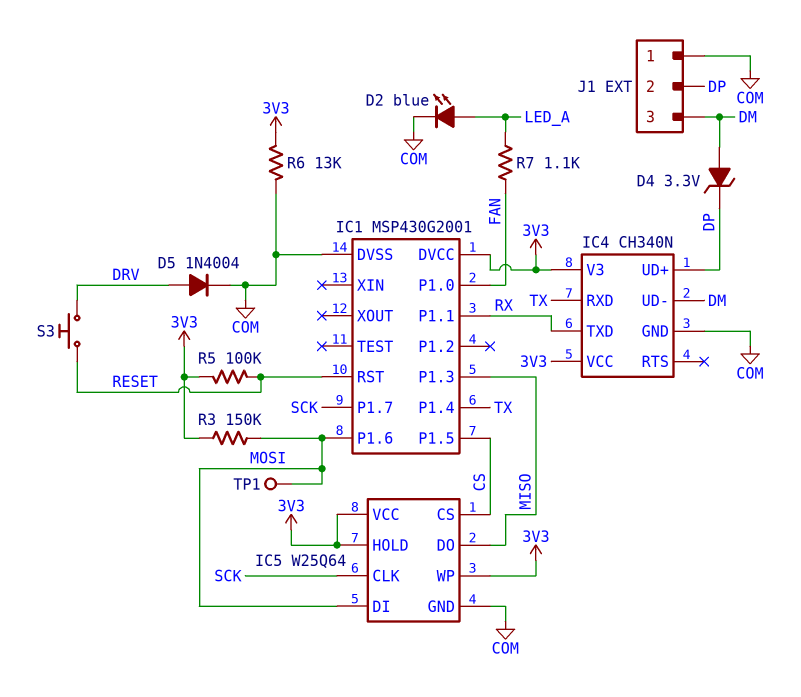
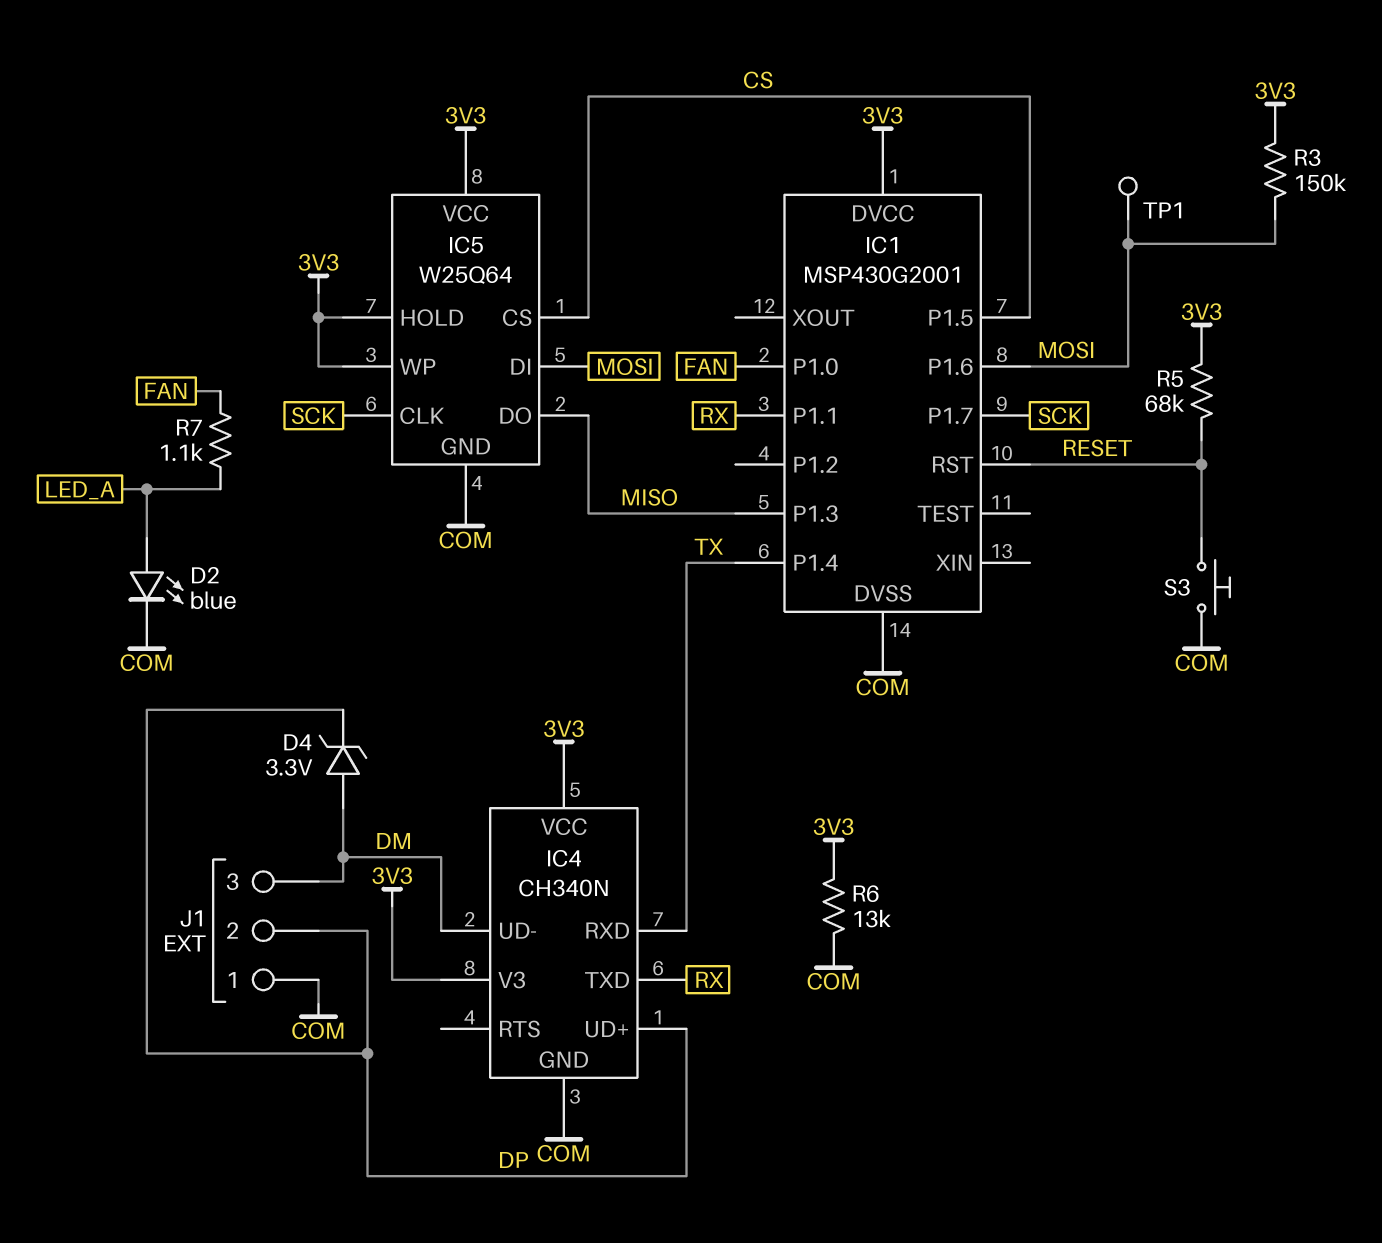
D5: diode 1N4004 (A DRV, K COM) -> none
R5: 100k (3V3, RESET) -> 68k (3V3, RESET)
S3: button (DRV, RESET) -> button (COM, RESET)

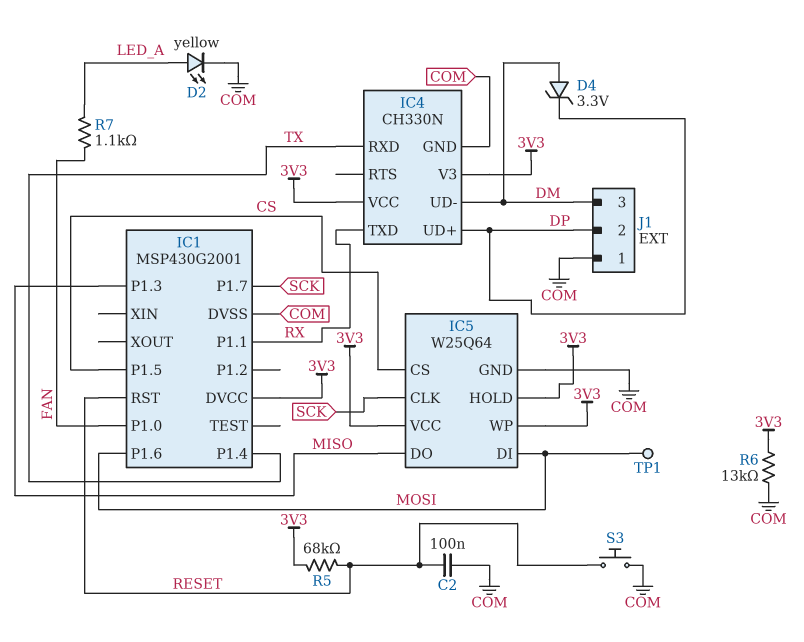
C2: none -> 100nF (COM, RESET)
D2: LED blue (A LED_A, K COM) -> LED yellow (A LED_A, K COM)
IC4: CH340N -> CH330N
R3: 150k (3V3, MOSI) -> none

